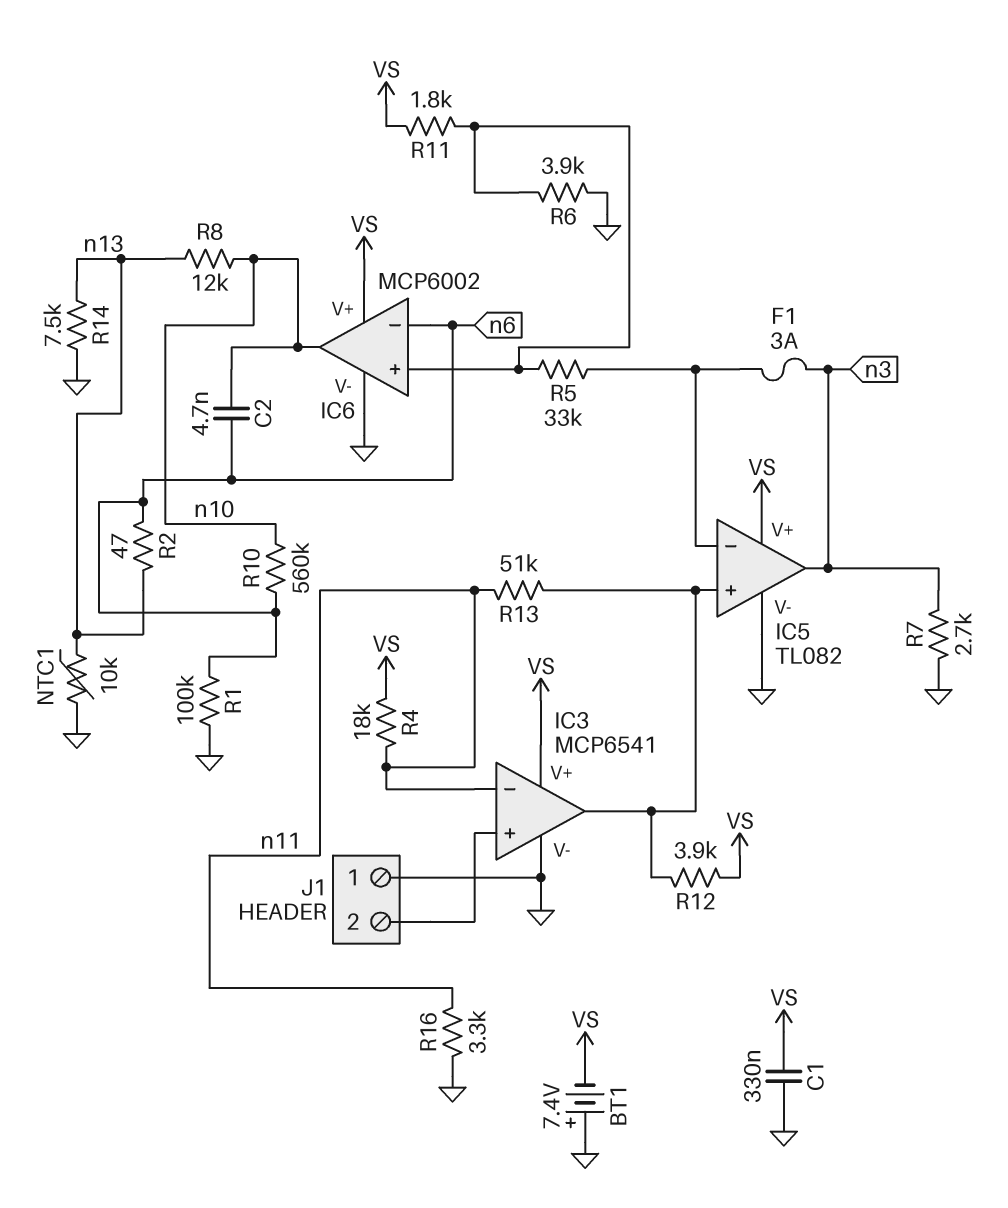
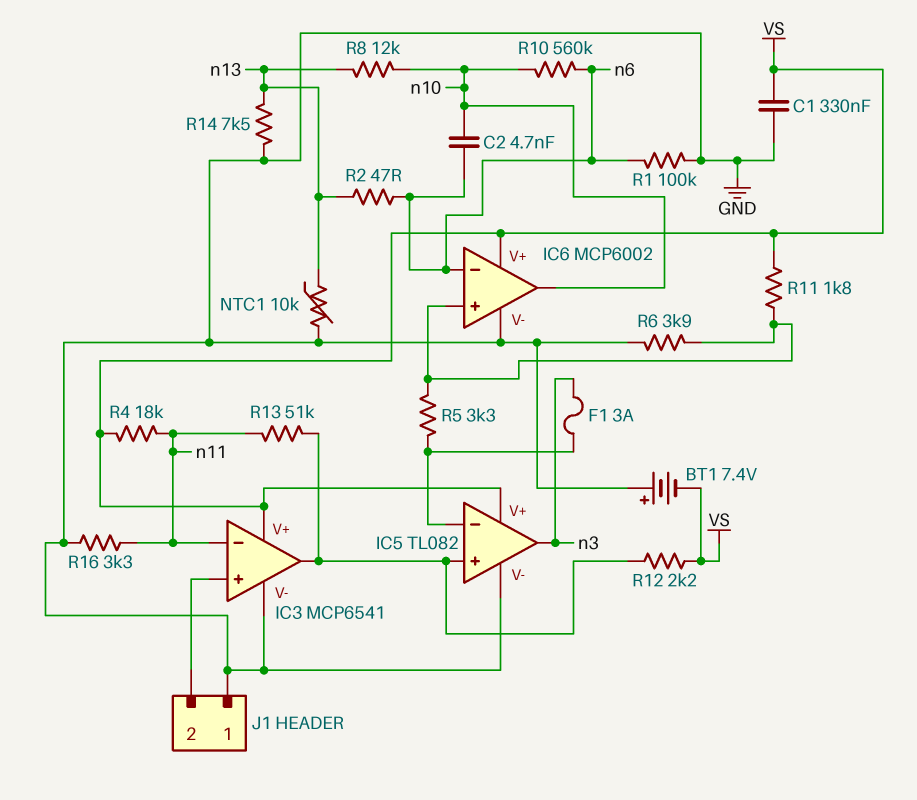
R5: 33k (IC5/in-, IC6/in+) -> 3.3k (IC5/in-, IC6/in+)
R7: 2.7k (GND, n3) -> none
R12: 3.9k (IC3/out, VS) -> 2.2k (IC3/out, VS)

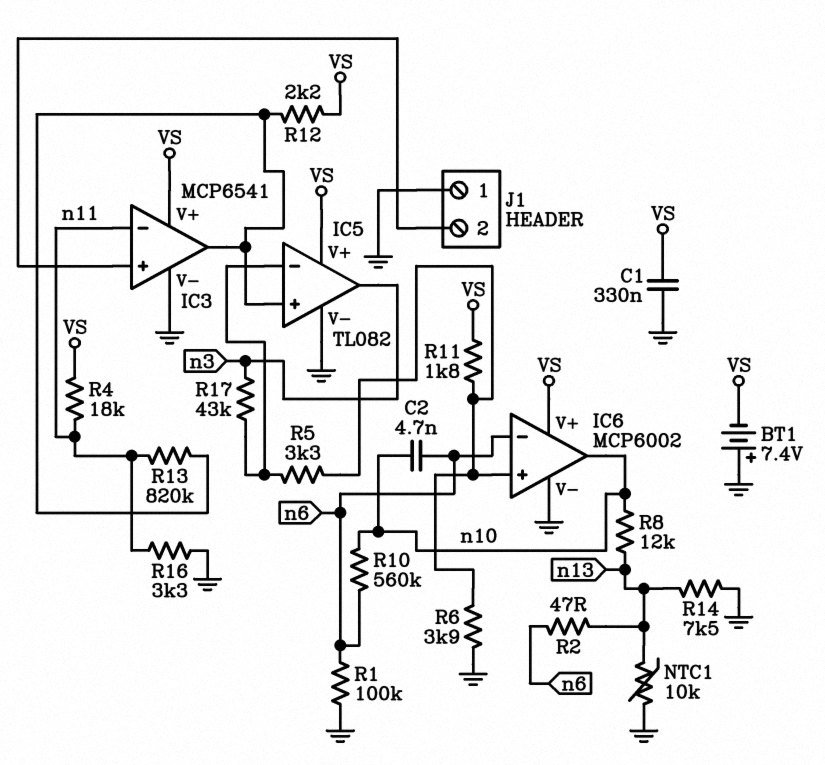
F1: 3A (IC5/in-, n3) -> none
R13: 51k (IC3/out, n11) -> 820k (IC3/out, n11)
R17: none -> 43k (IC5/in-, n3)

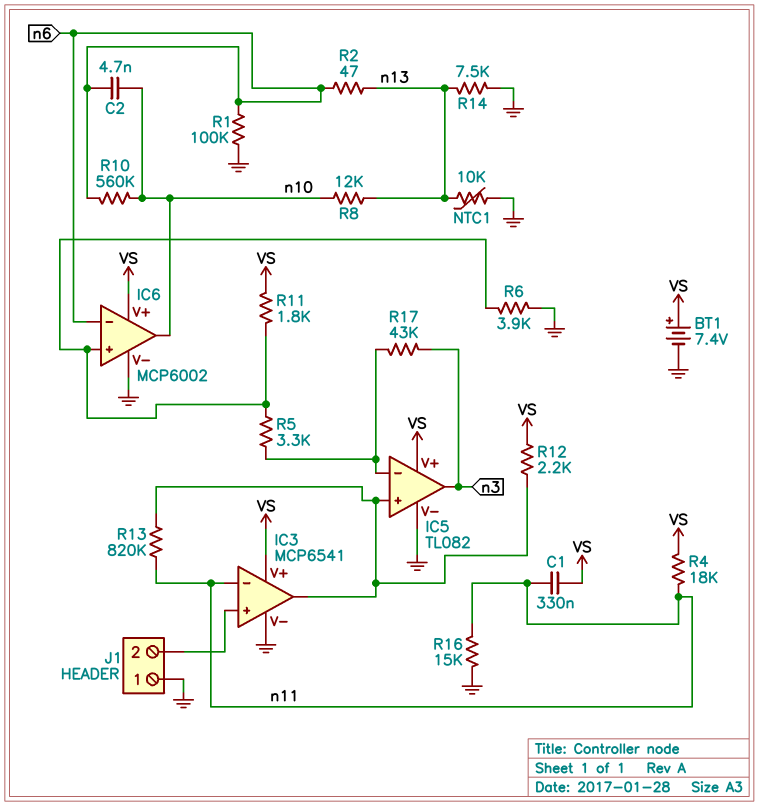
BT1: 7.4V (plus GND, minus VS) -> 7.4V (plus VS, minus GND)
C1: 330nF (GND, VS) -> 330nF (VS, n11)
R16: 3.3k (GND, n11) -> 15k (GND, n11)

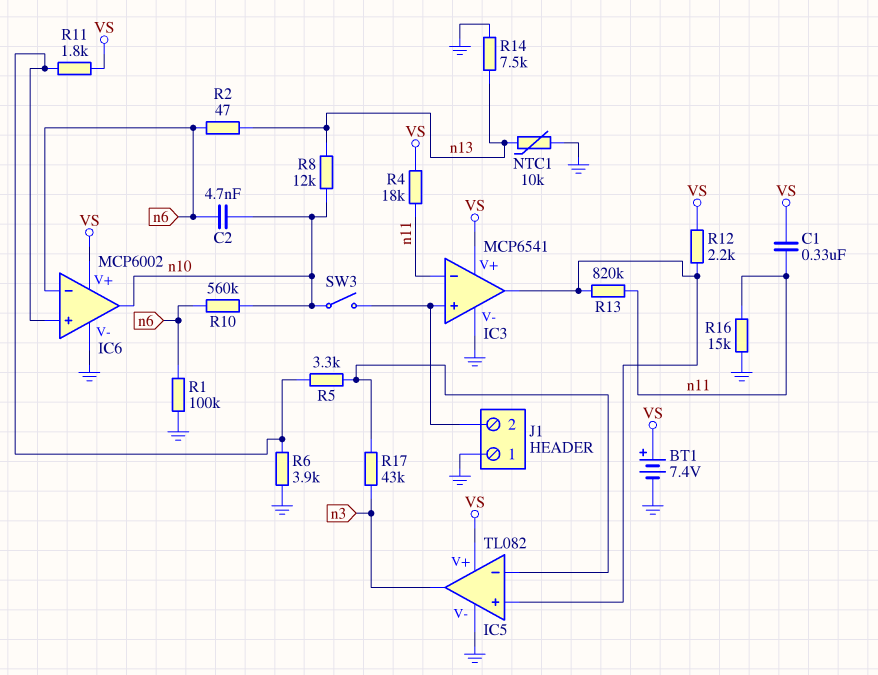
SW3: none -> switch (IC3/in+, n10)

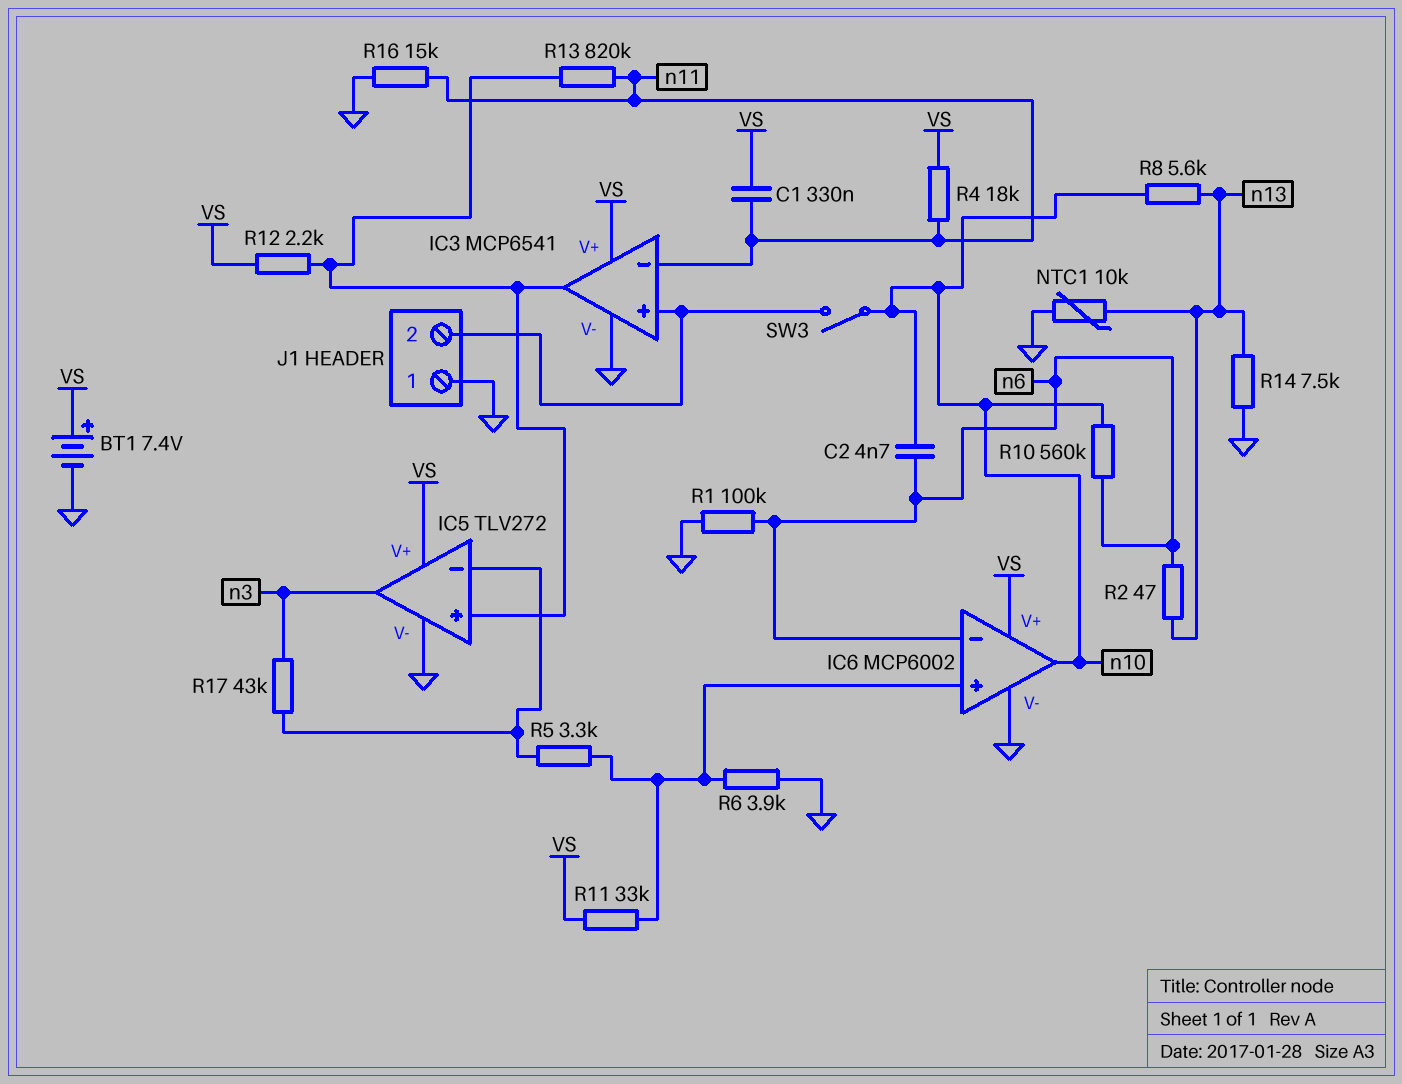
IC5: TL082 -> TLV272
R8: 12k (n10, n13) -> 5.6k (n10, n13)
R11: 1.8k (IC6/in+, VS) -> 33k (IC6/in+, VS)

